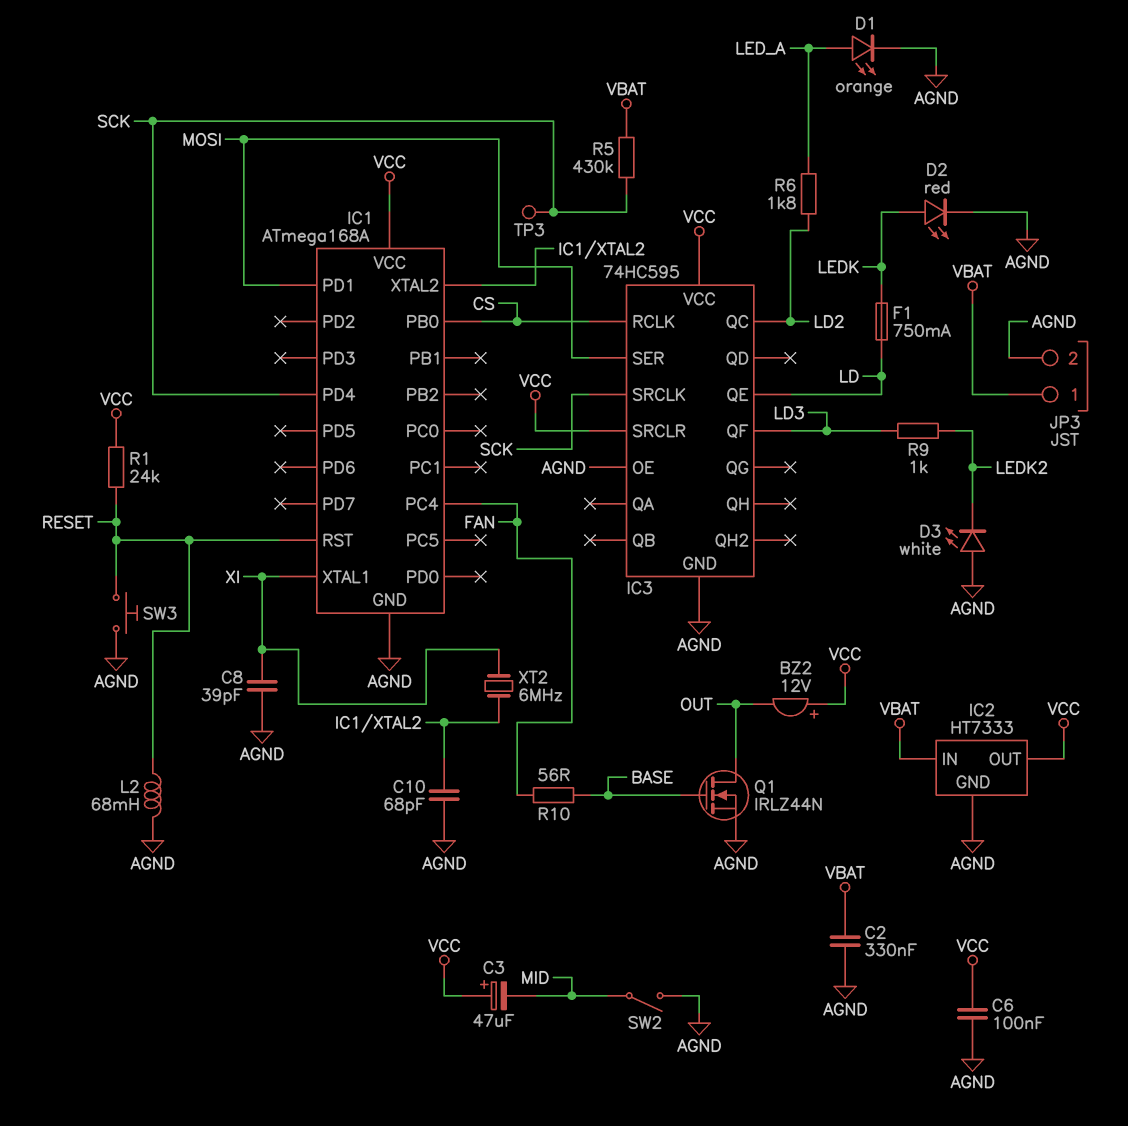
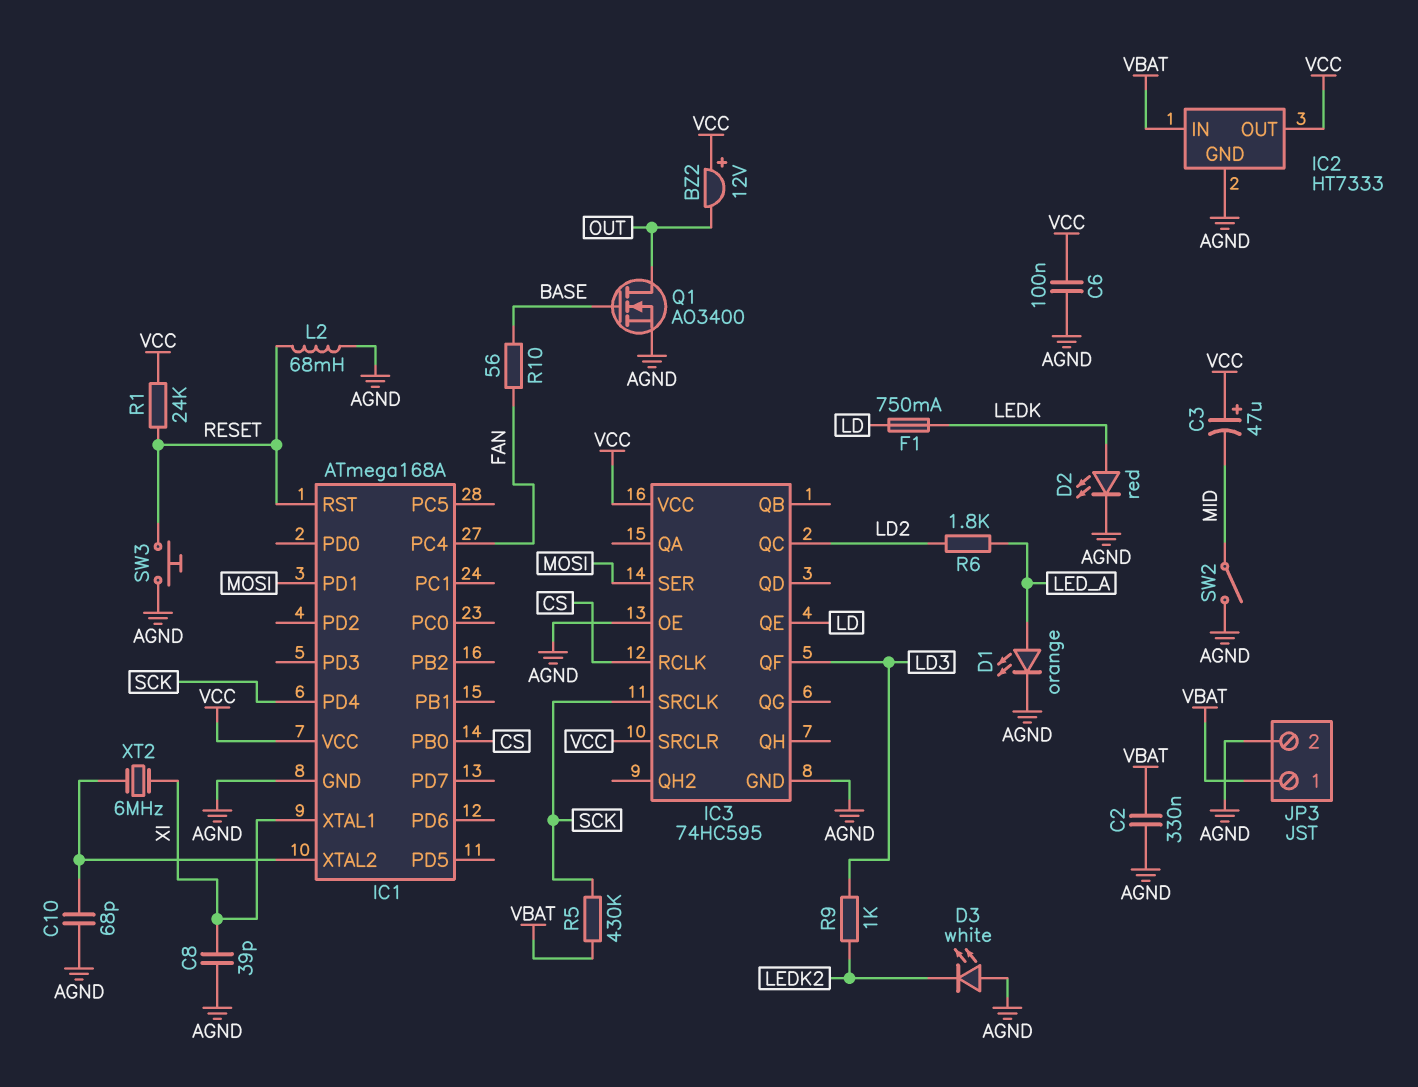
Q1: NMOS IRLZ44N (G BASE, D OUT, S AGND) -> NMOS AO3400 (G BASE, D OUT, S AGND)
TP3: test point (SCK) -> none

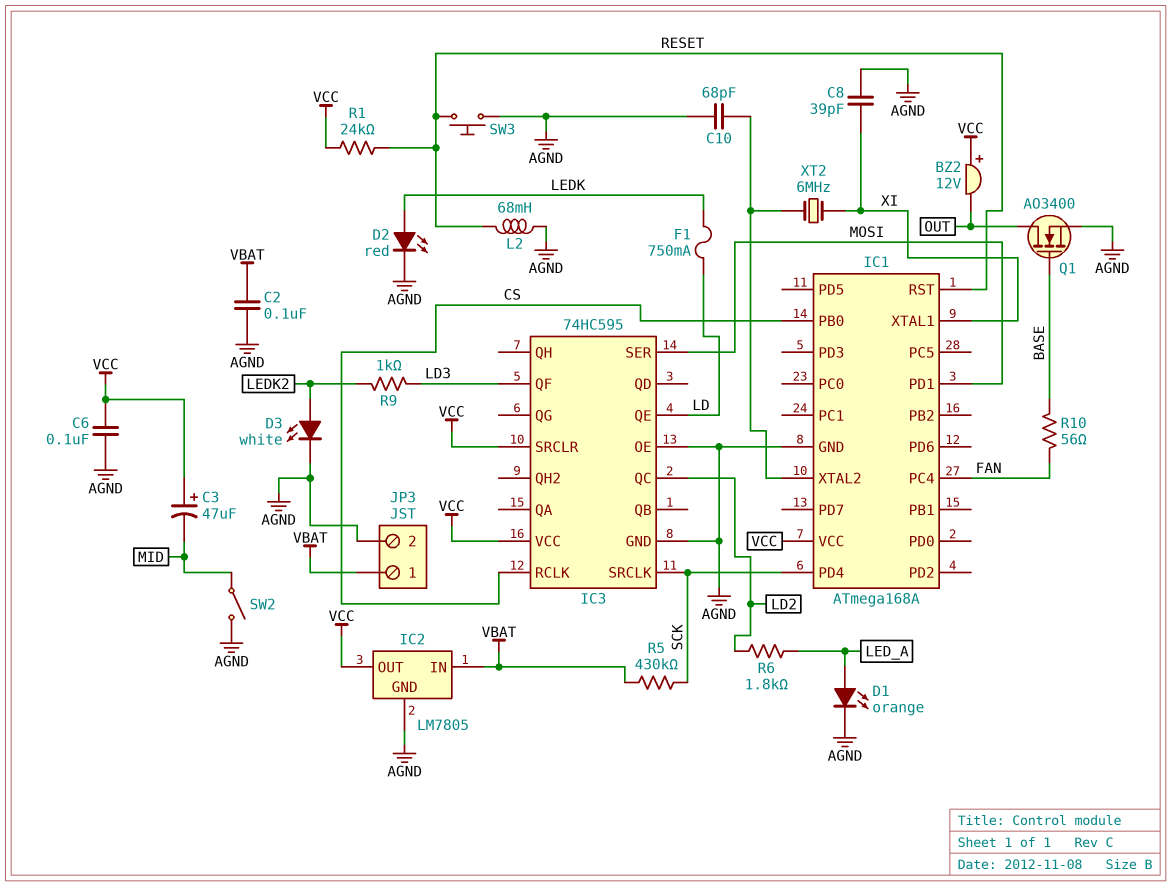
C2: 330nF (AGND, VBAT) -> 100nF (AGND, VBAT)
D3: LED white (A AGND, K LEDK2) -> LED white (A LEDK2, K AGND)
IC2: HT7333 -> LM7805

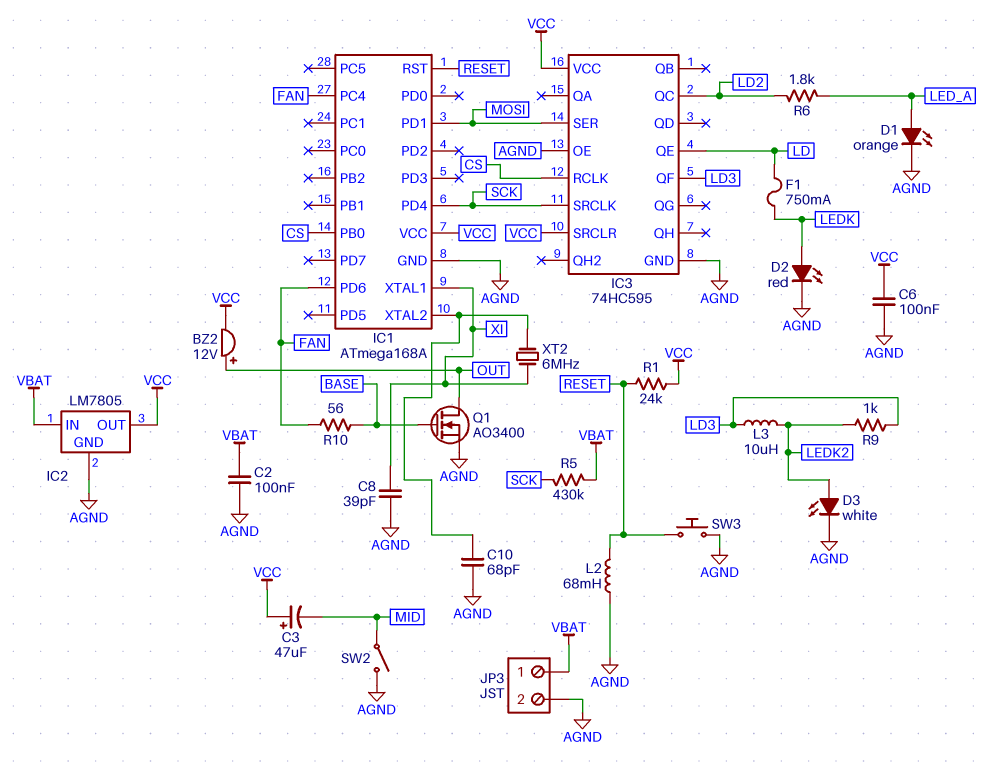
BZ2: buzzer 12V (plus VCC, minus OUT) -> buzzer 12V (plus OUT, minus VCC)
IC1 pin PD6: none -> FAN
L3: none -> 10uH (LD3, LEDK2)

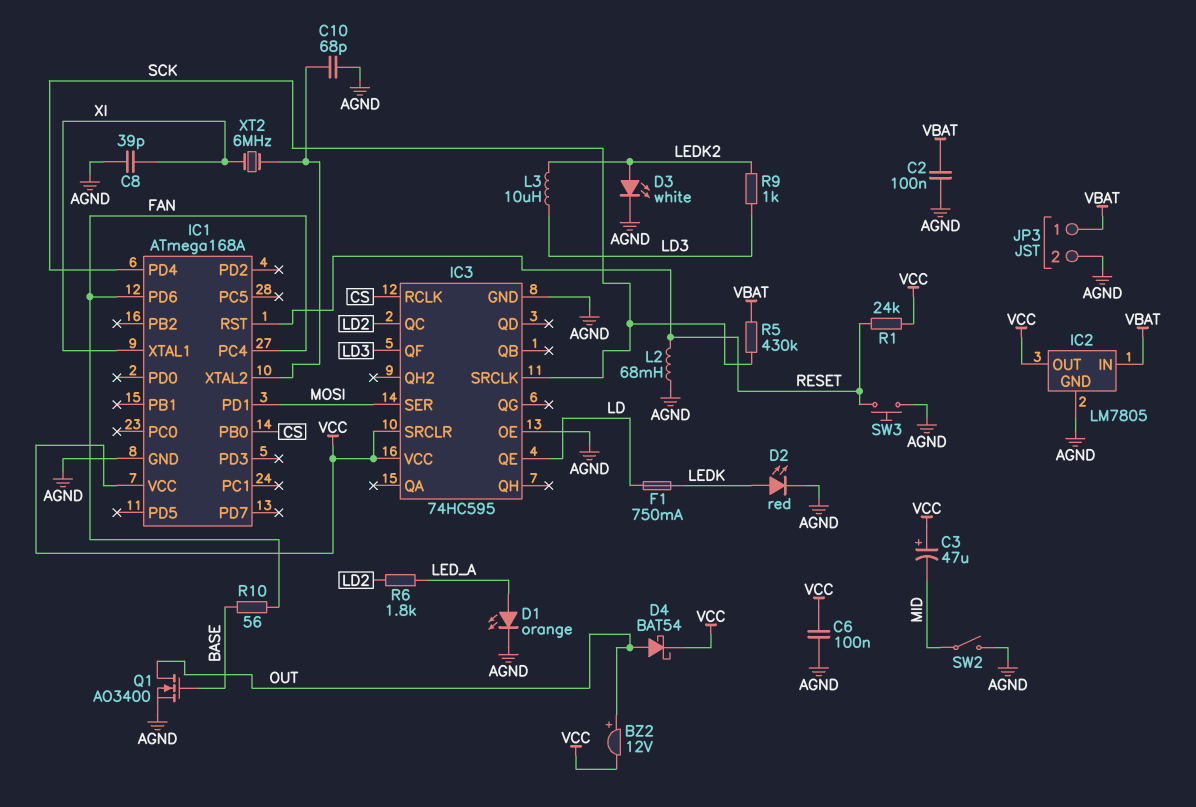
D4: none -> schottky BAT54 (A OUT, K VCC)

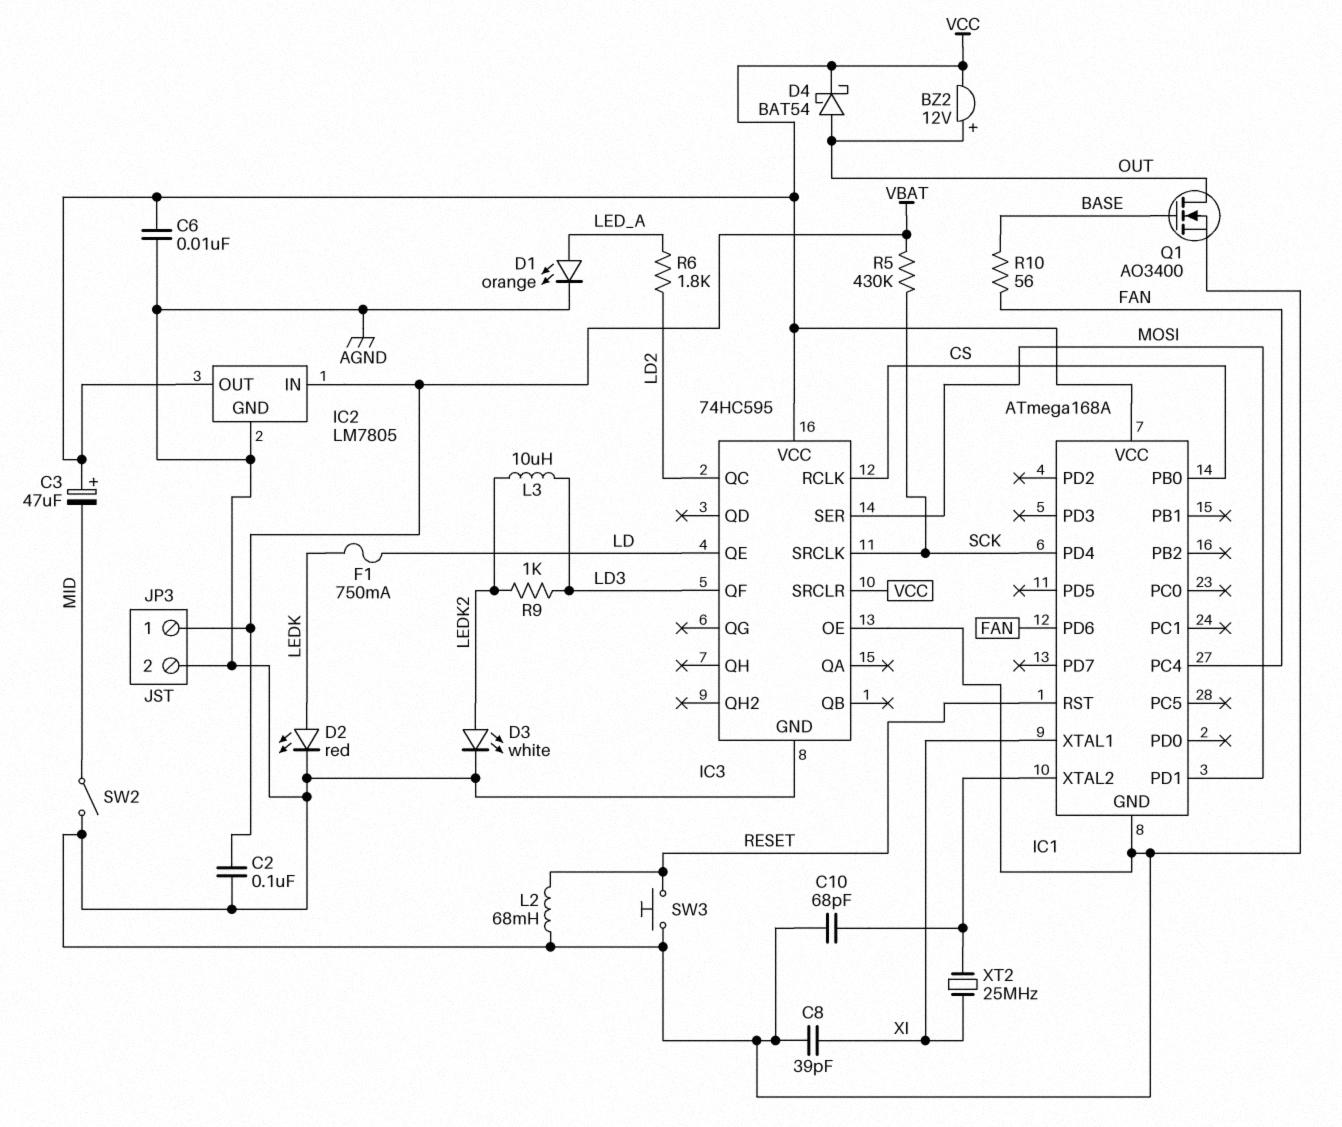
C6: 100nF (AGND, VCC) -> 10nF (AGND, VCC)
R1: 24k (RESET, VCC) -> none
XT2: 6MHz (IC1/XTAL2, XI) -> 25MHz (IC1/XTAL2, XI)

